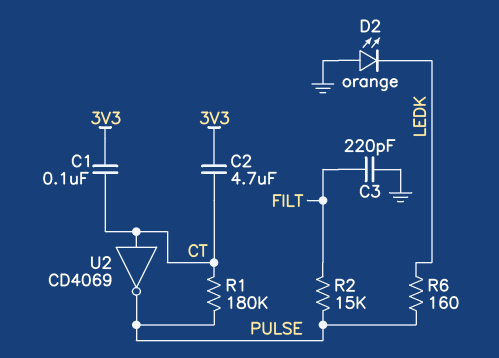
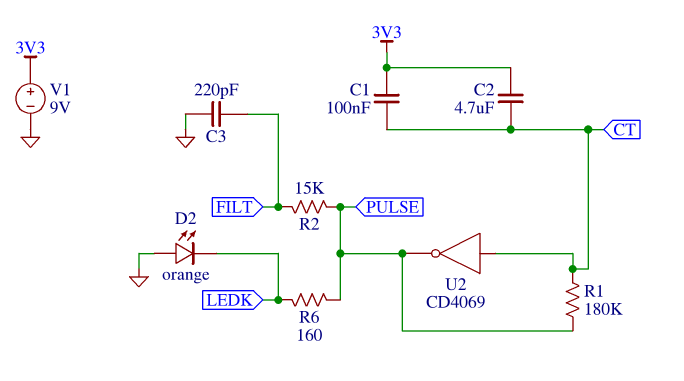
V1: none -> 9V (plus 3V3, minus GND)

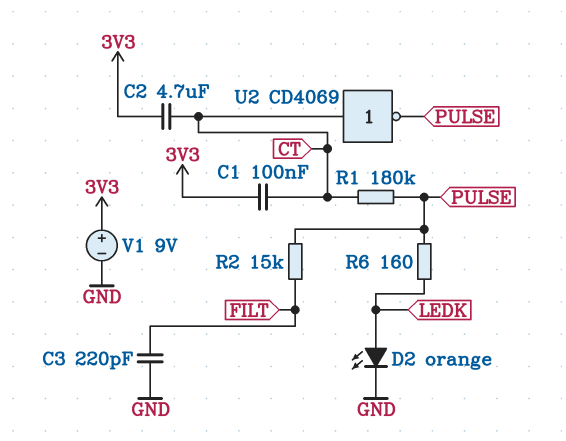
D2: LED orange (A GND, K LEDK) -> LED orange (A LEDK, K GND)

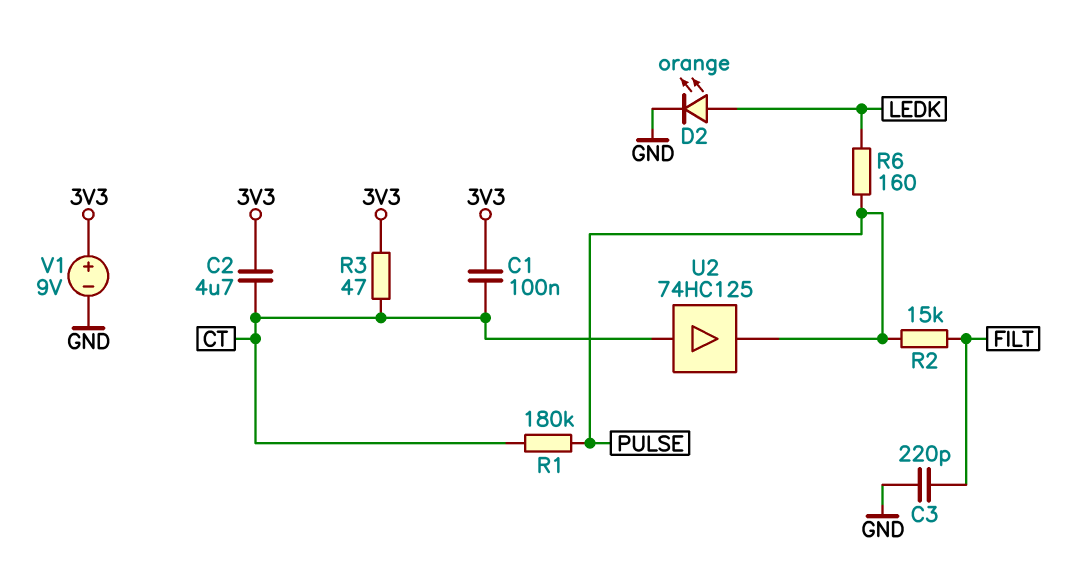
R3: none -> 47 (3V3, CT)
U2: NOT CD4069 (in CT, out PULSE) -> buffer 74HC125 (in CT, out PULSE)

